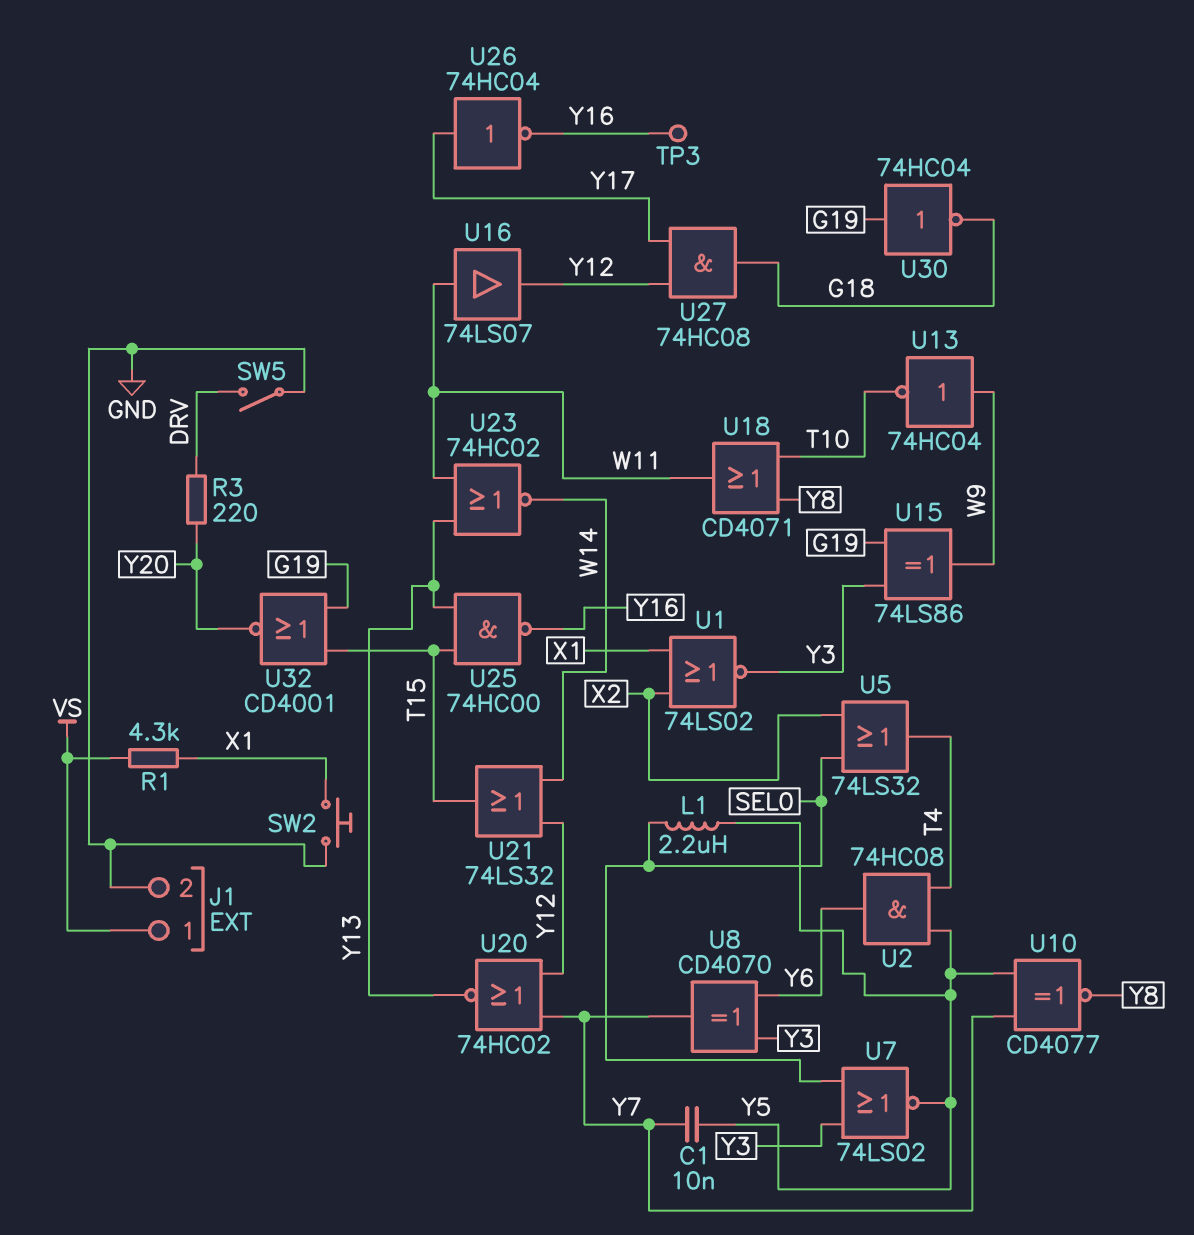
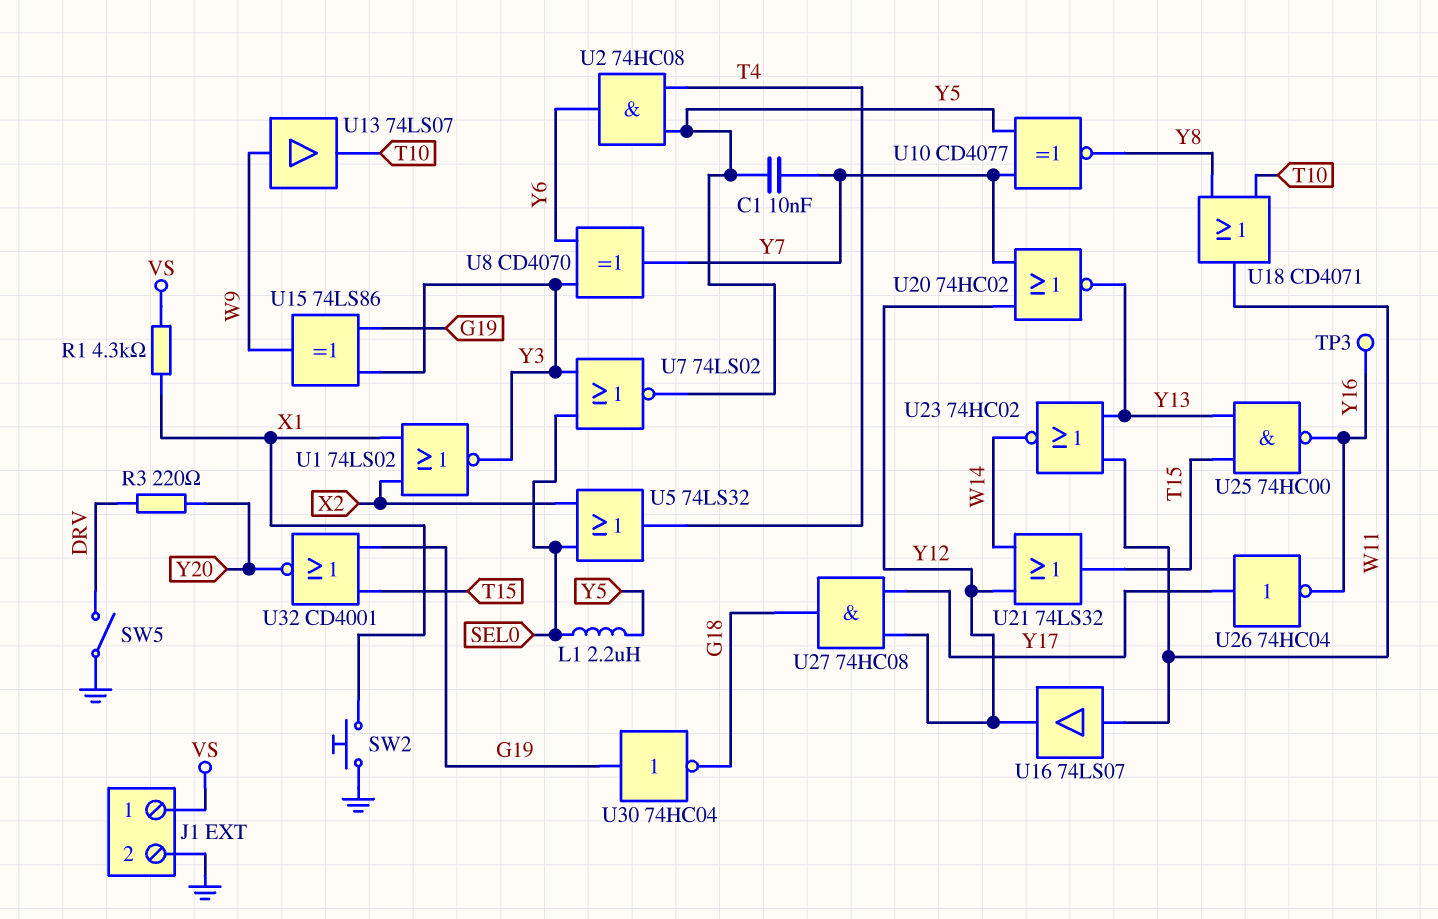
U13: NOT 74HC04 (in W9, out T10) -> buffer 74LS07 (in W9, out T10)

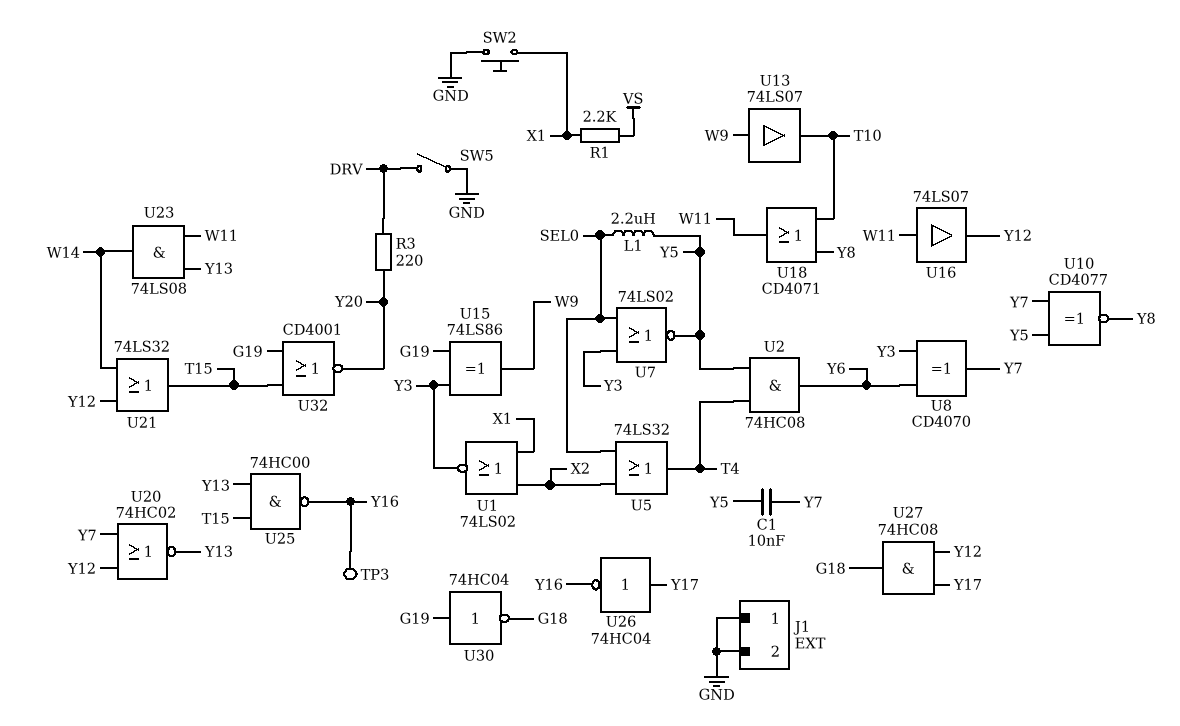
J1 pin 1: VS -> GND
R1: 4.3k (VS, X1) -> 2.2k (VS, X1)
U23: NOR 74HC02 (in W11, in Y13, out W14) -> AND 74LS08 (in W11, in Y13, out W14)

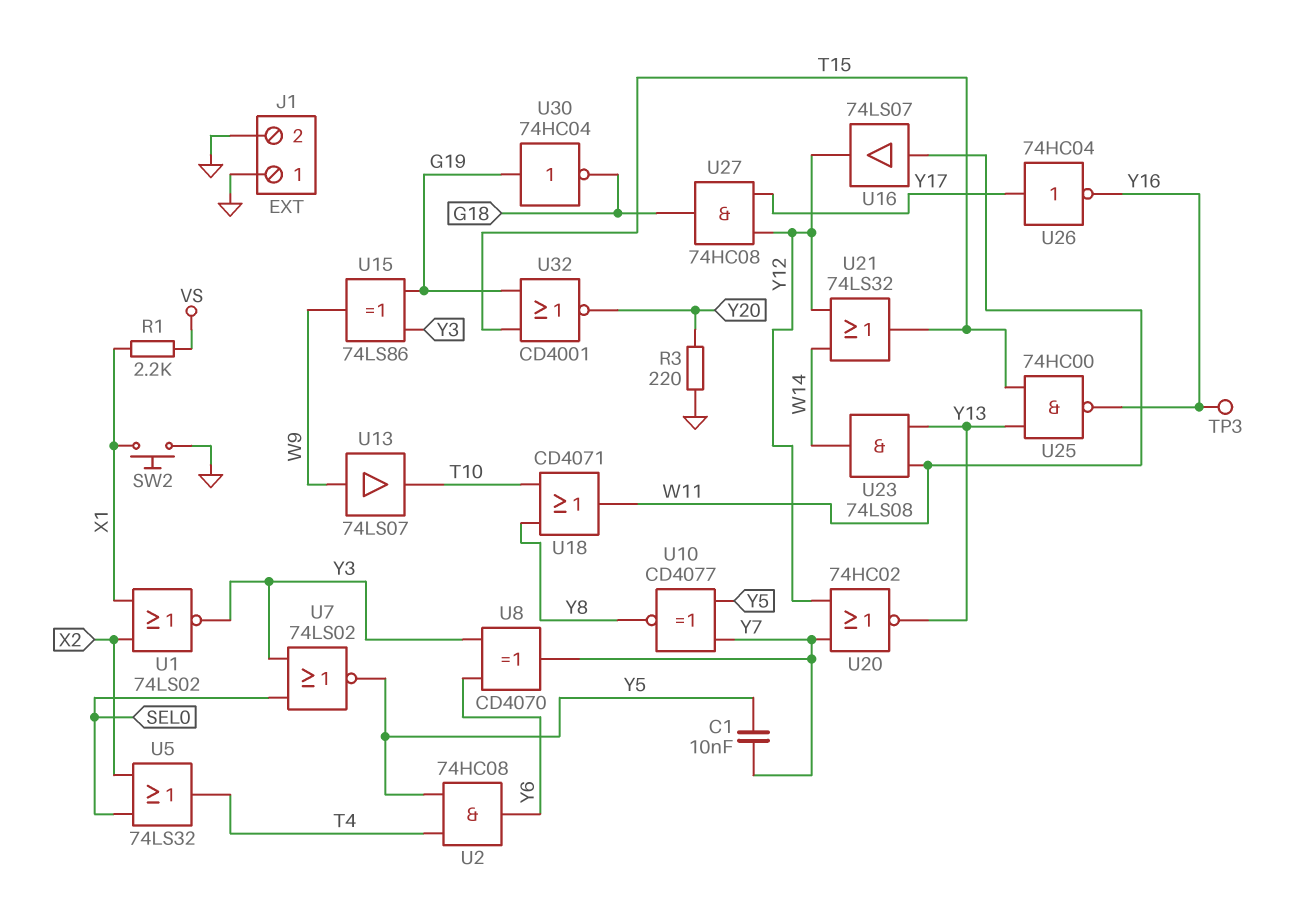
L1: 2.2uH (SEL0, Y5) -> none
R3: 220 (DRV, Y20) -> 220 (GND, Y20)
SW5: switch (DRV, GND) -> none

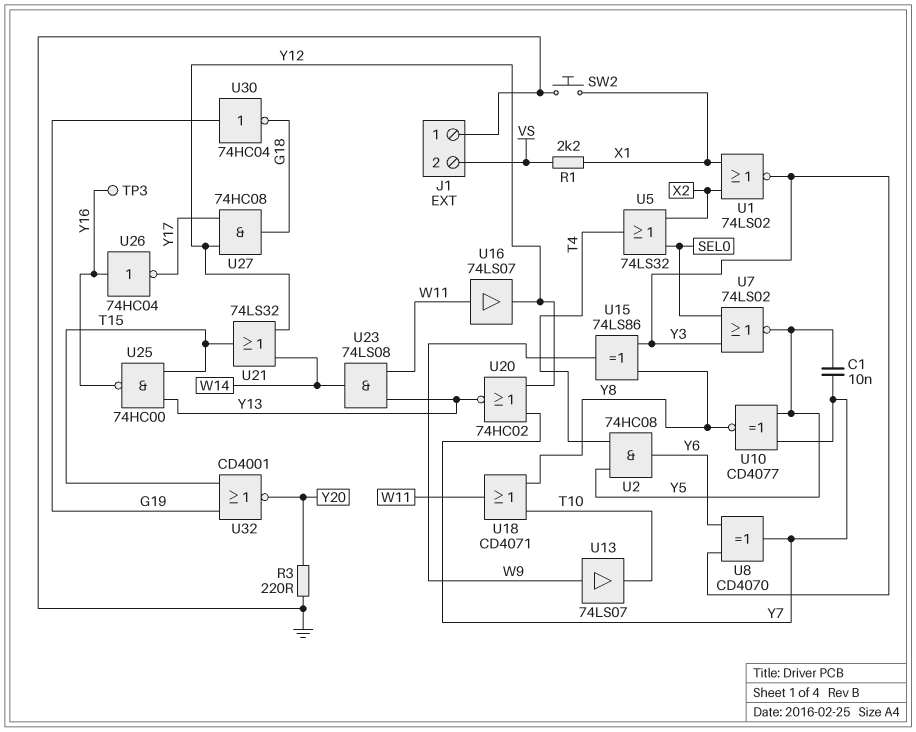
J1 pin 2: GND -> VS
U15: XOR 74LS86 (in G19, in Y3, out W9) -> XOR 74LS86 (in Y3, in Y8, out W9)
U26: NOT 74HC04 (in Y17, out Y16) -> NOT 74HC04 (in Y16, out Y17)

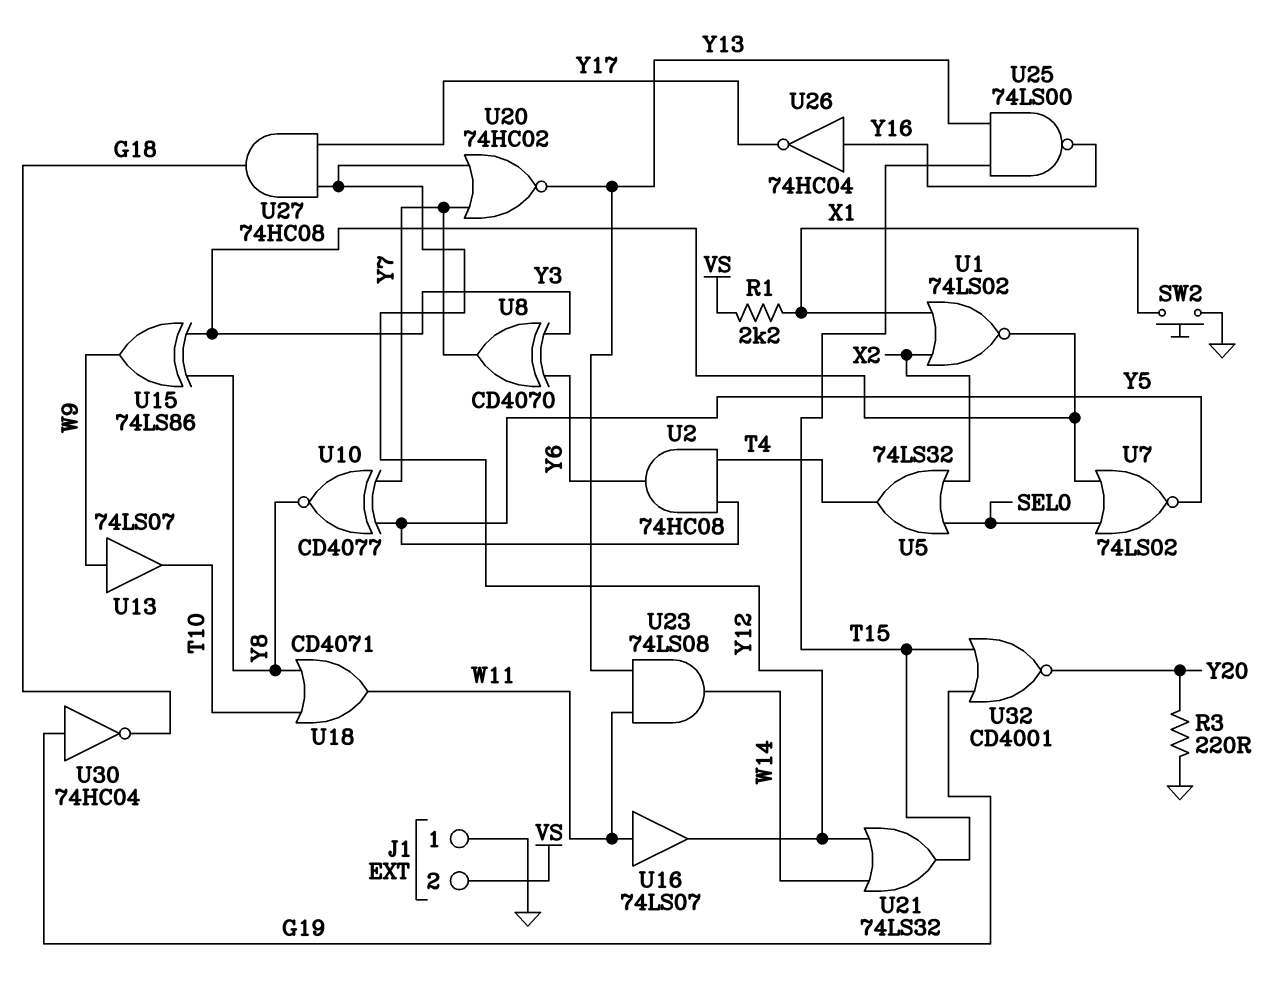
C1: 10nF (Y5, Y7) -> none
TP3: test point (Y16) -> none
U25: NAND 74HC00 (in T15, in Y13, out Y16) -> NAND 74LS00 (in T15, in Y13, out Y16)

